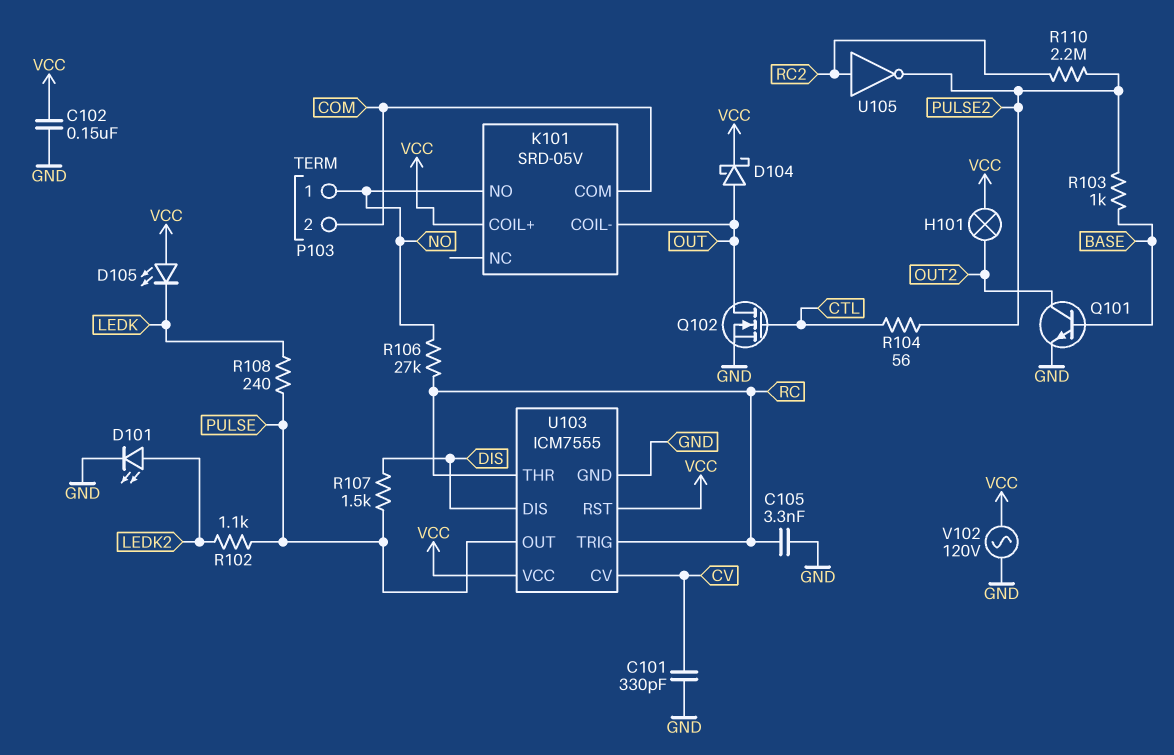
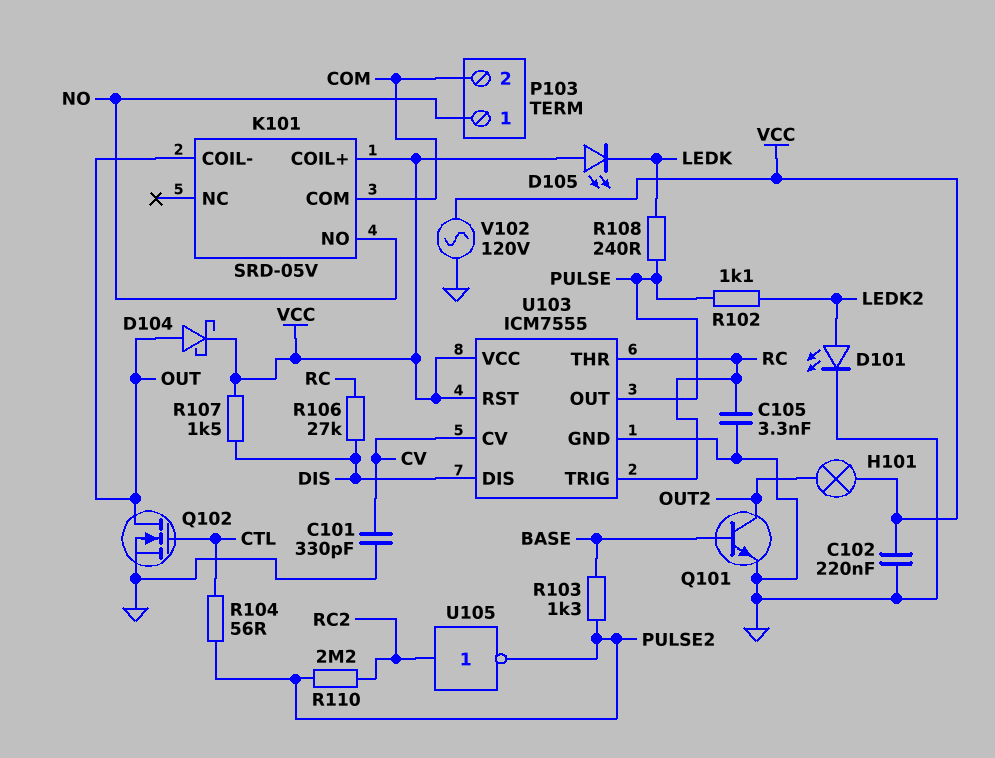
C102: 150nF (GND, VCC) -> 220nF (GND, VCC)
R103: 1k (BASE, PULSE2) -> 1.3k (BASE, PULSE2)
R106: 27k (NO, RC) -> 27k (DIS, RC)
R107: 1.5k (DIS, PULSE) -> 1.5k (DIS, VCC)

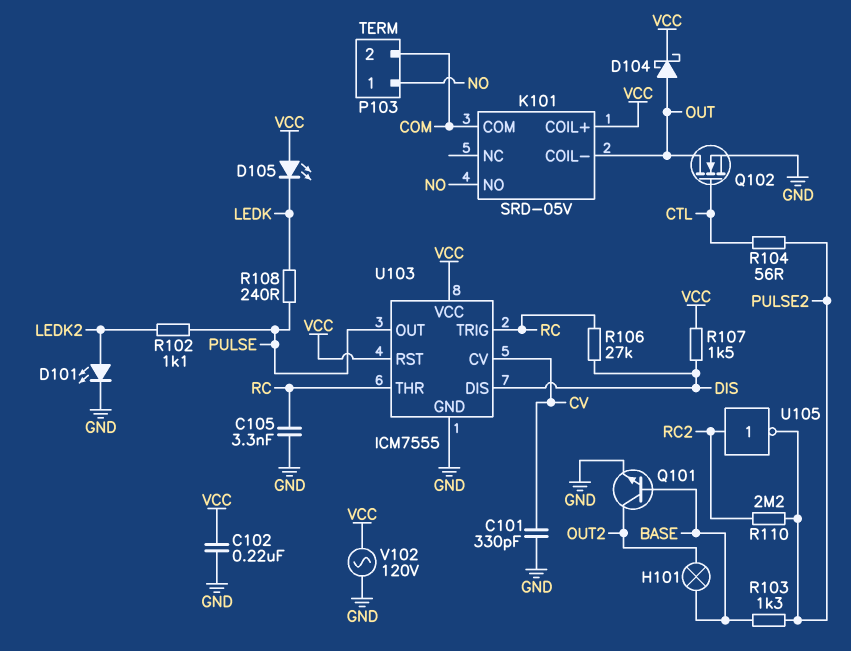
H101: lamp (OUT2, VCC) -> lamp (BASE, OUT2)

